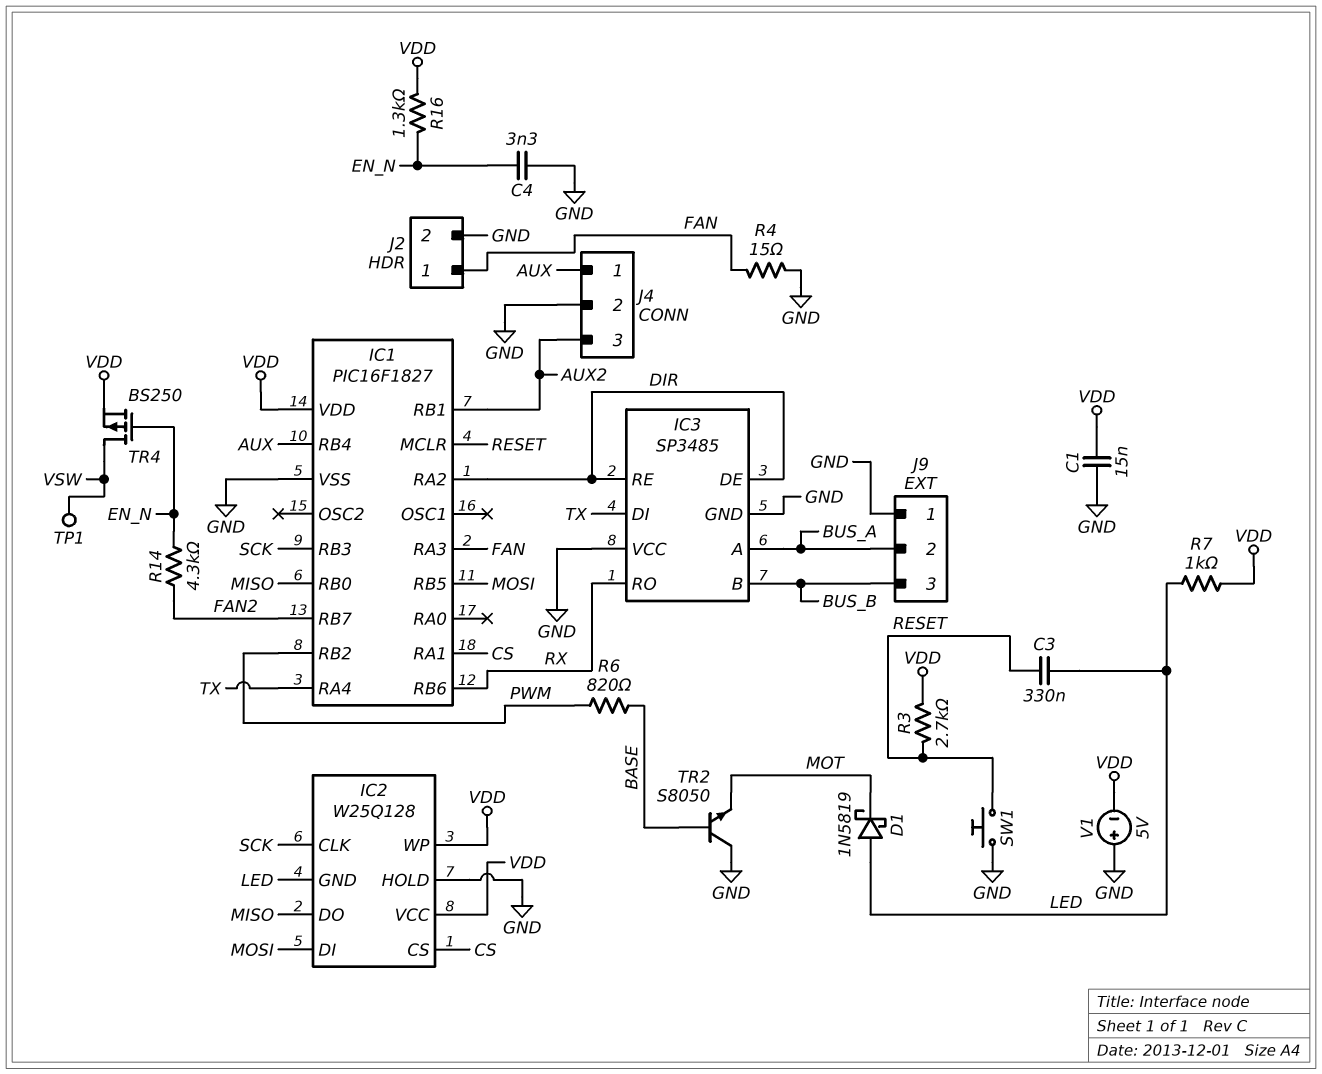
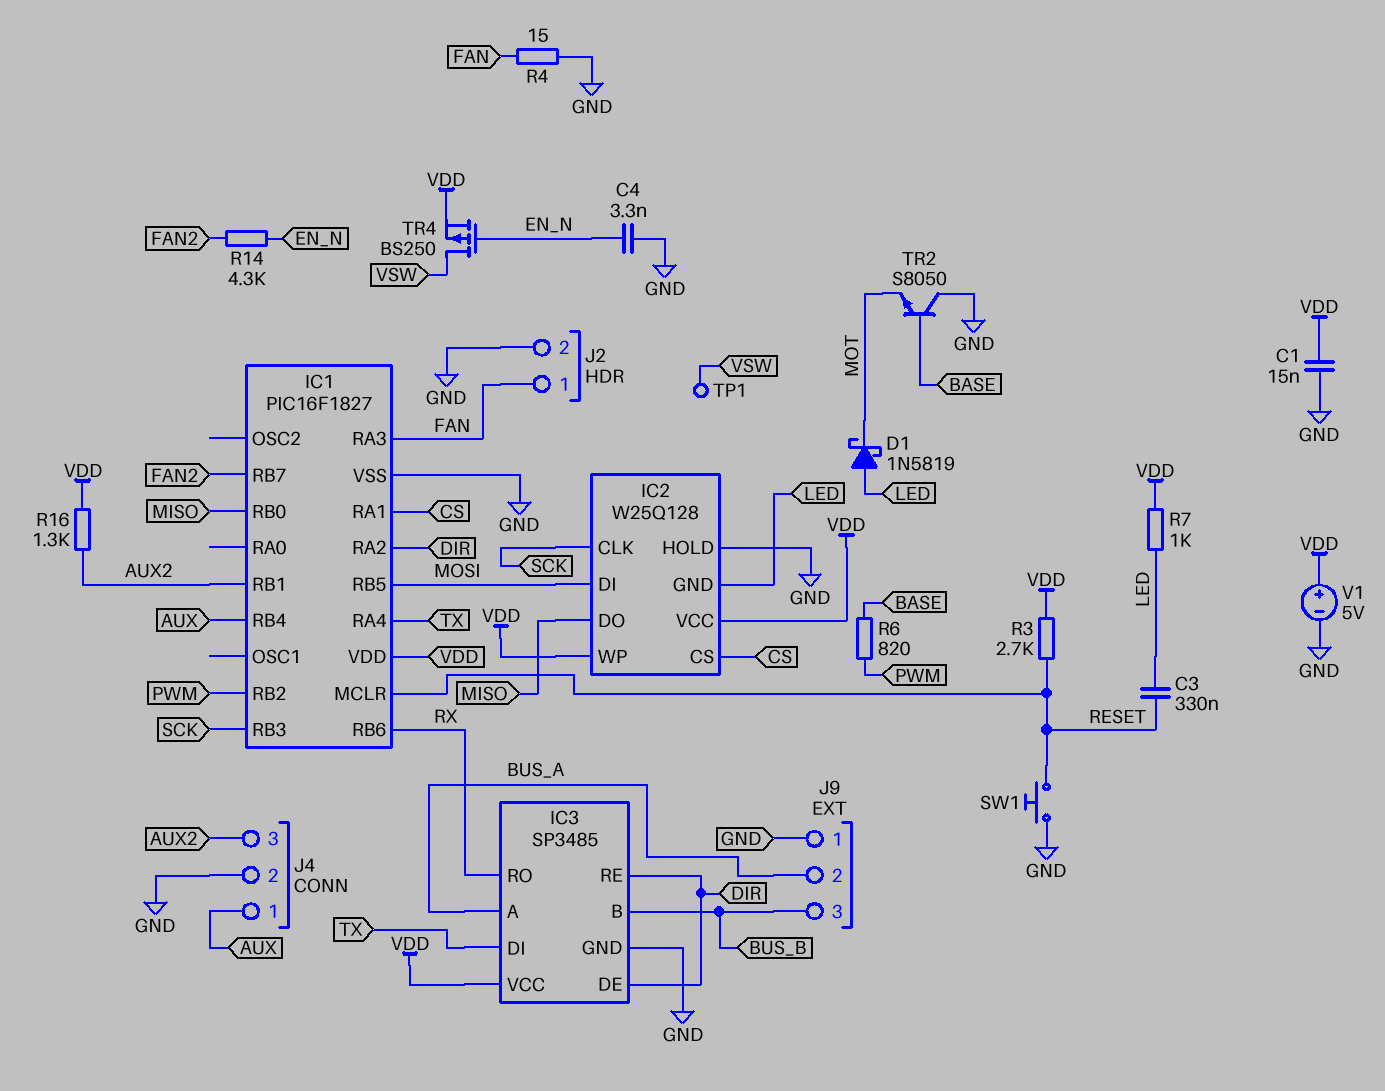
IC3 pin VCC: GND -> VDD
R16: 1.3k (EN_N, VDD) -> 1.3k (AUX2, VDD)
V1: 5V (plus GND, minus VDD) -> 5V (plus VDD, minus GND)

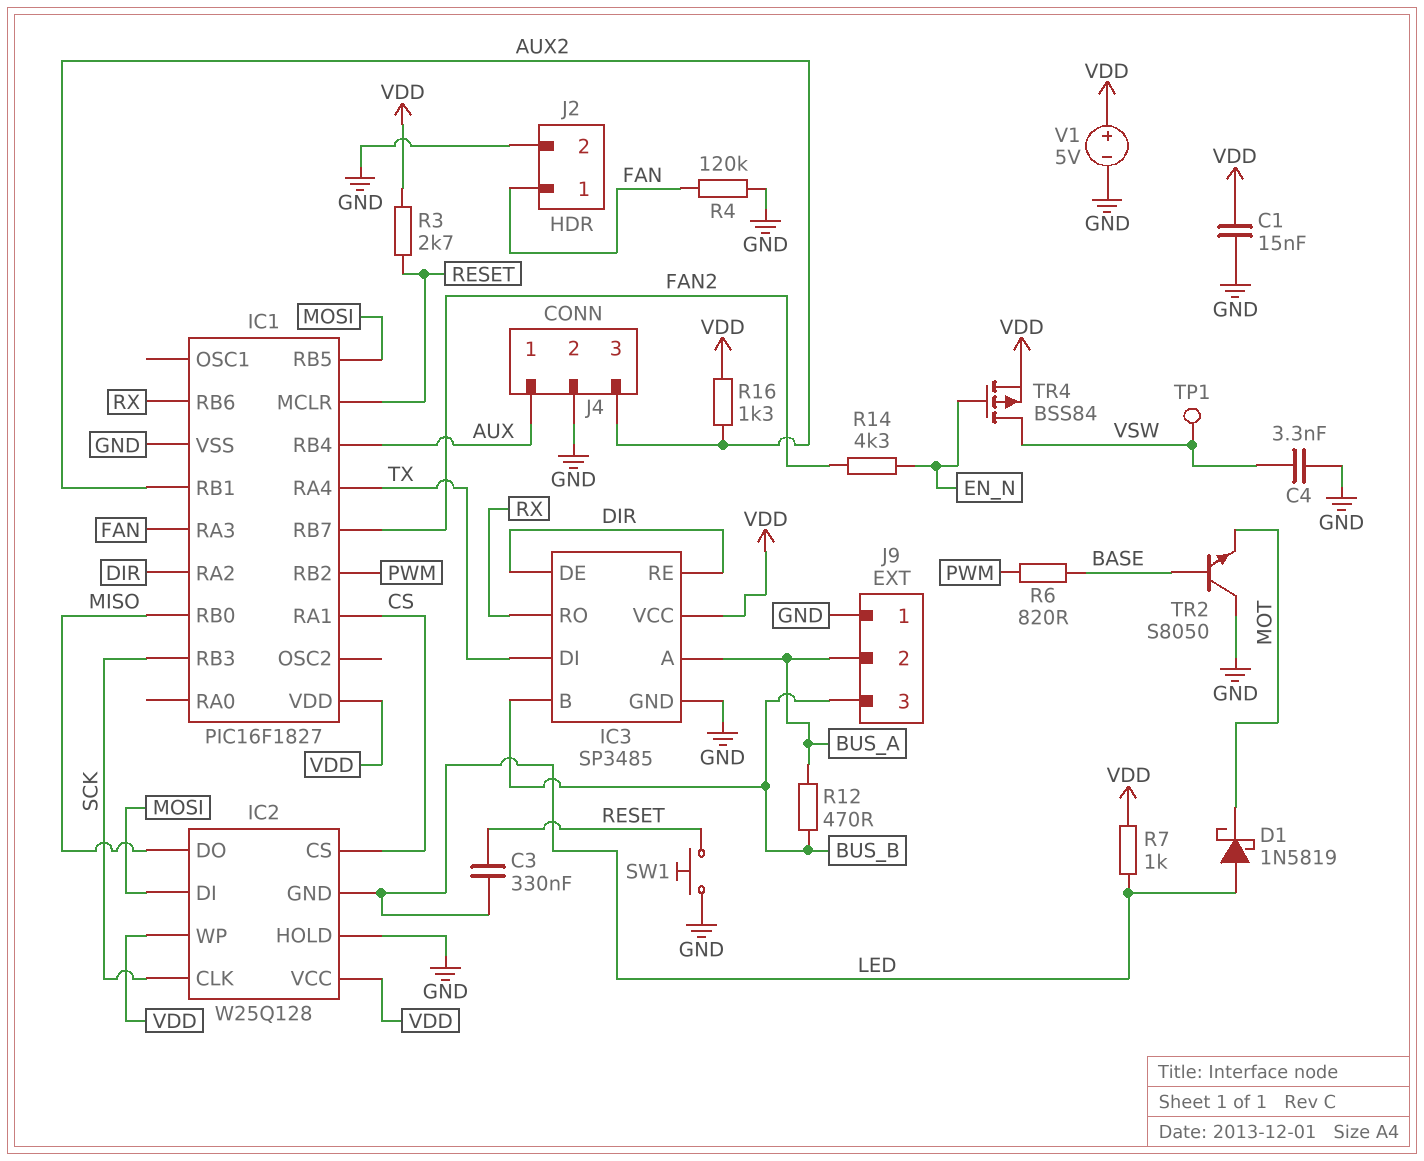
C4: 3.3nF (EN_N, GND) -> 3.3nF (GND, VSW)
R4: 15 (FAN, GND) -> 120k (FAN, GND)
R12: none -> 470 (BUS_A, BUS_B)
TR4: PMOS BS250 (G EN_N, D VSW, S VDD) -> PMOS BSS84 (G EN_N, D VSW, S VDD)

